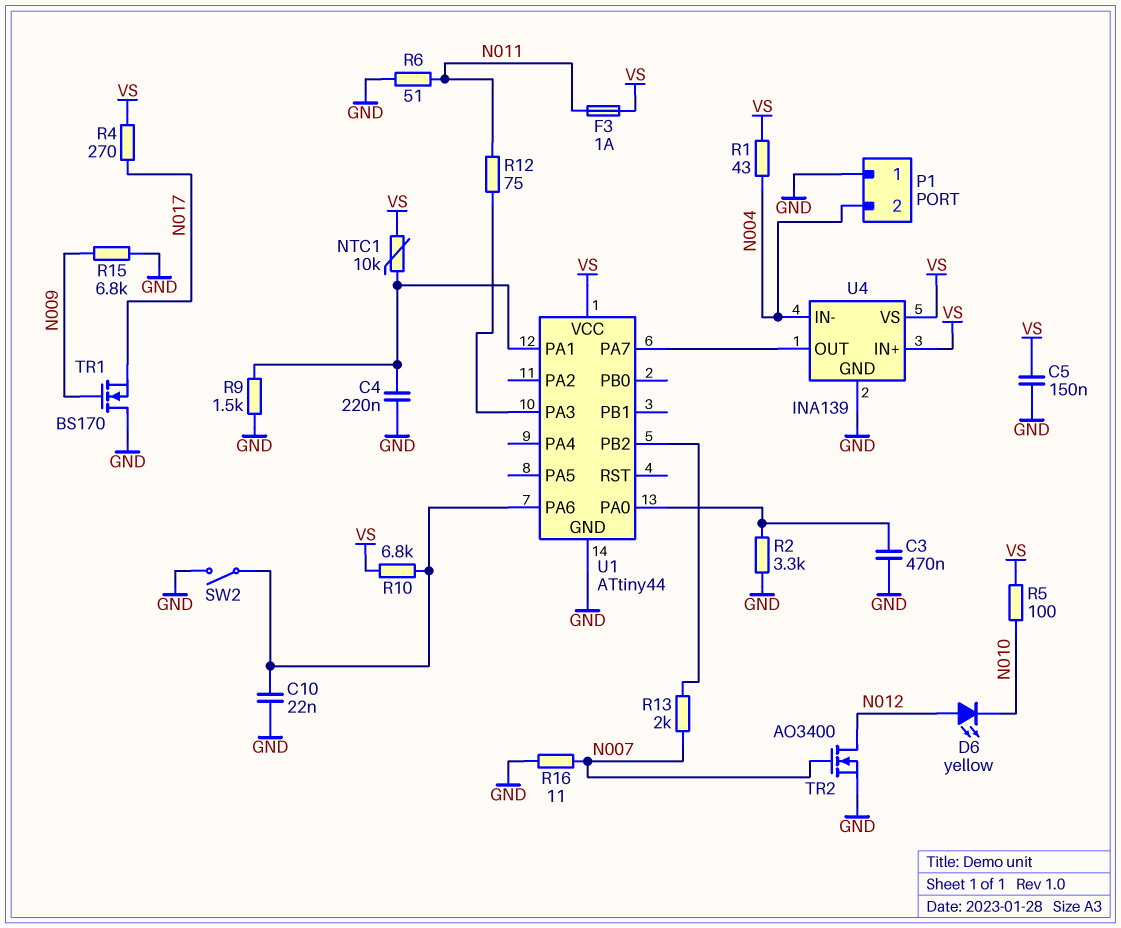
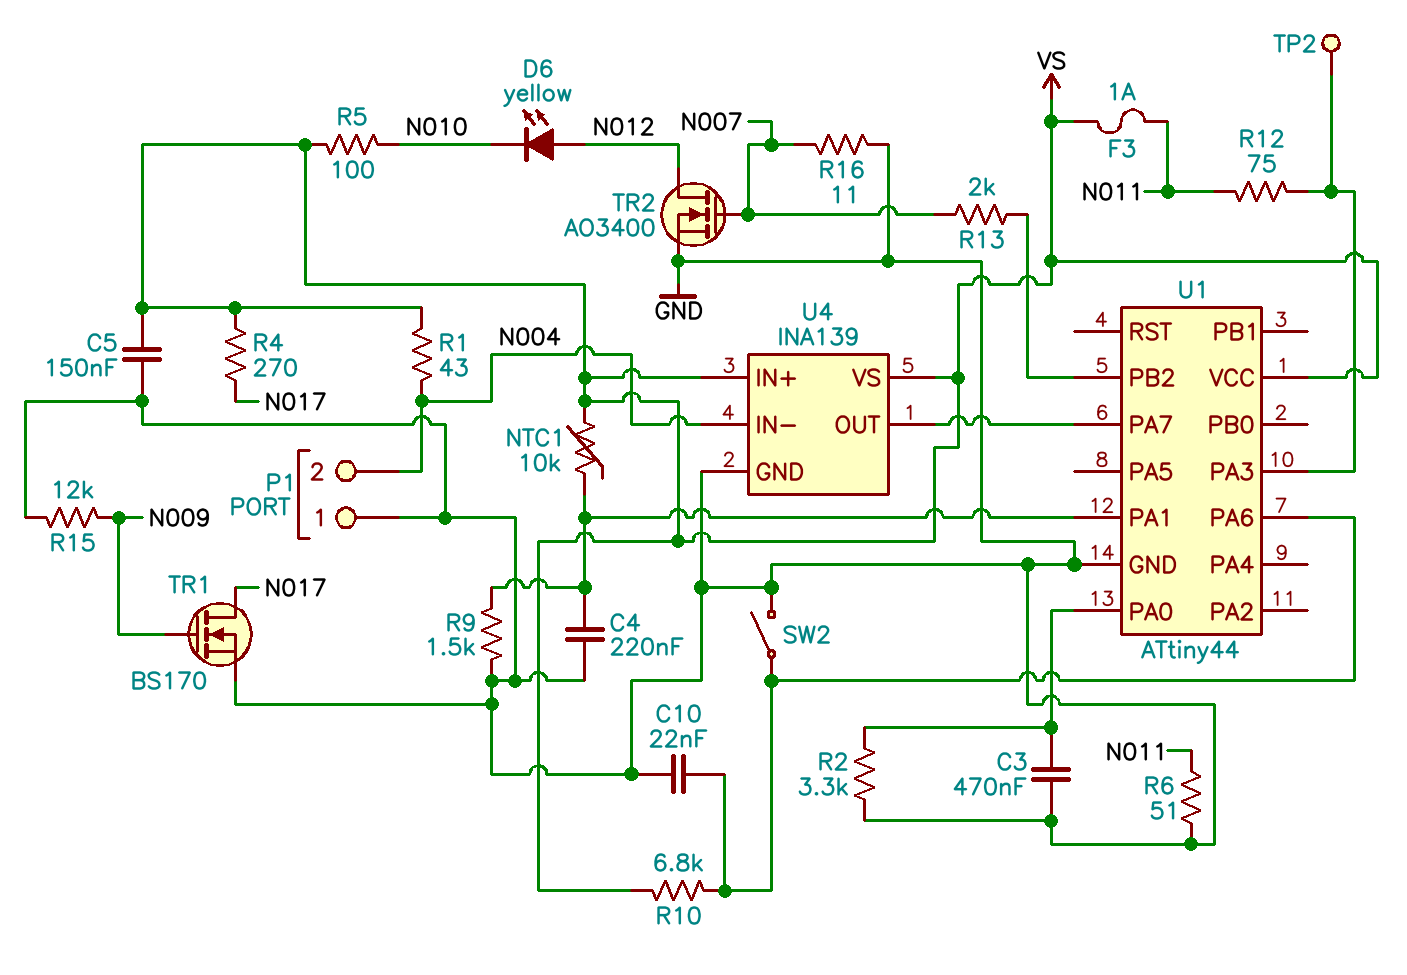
R15: 6.8k (GND, N009) -> 12k (GND, N009)
TP2: none -> test point (U1/PA3)
TR1: NMOS BS170 (G N009, D GND, S N017) -> NMOS BS170 (G N009, D N017, S GND)

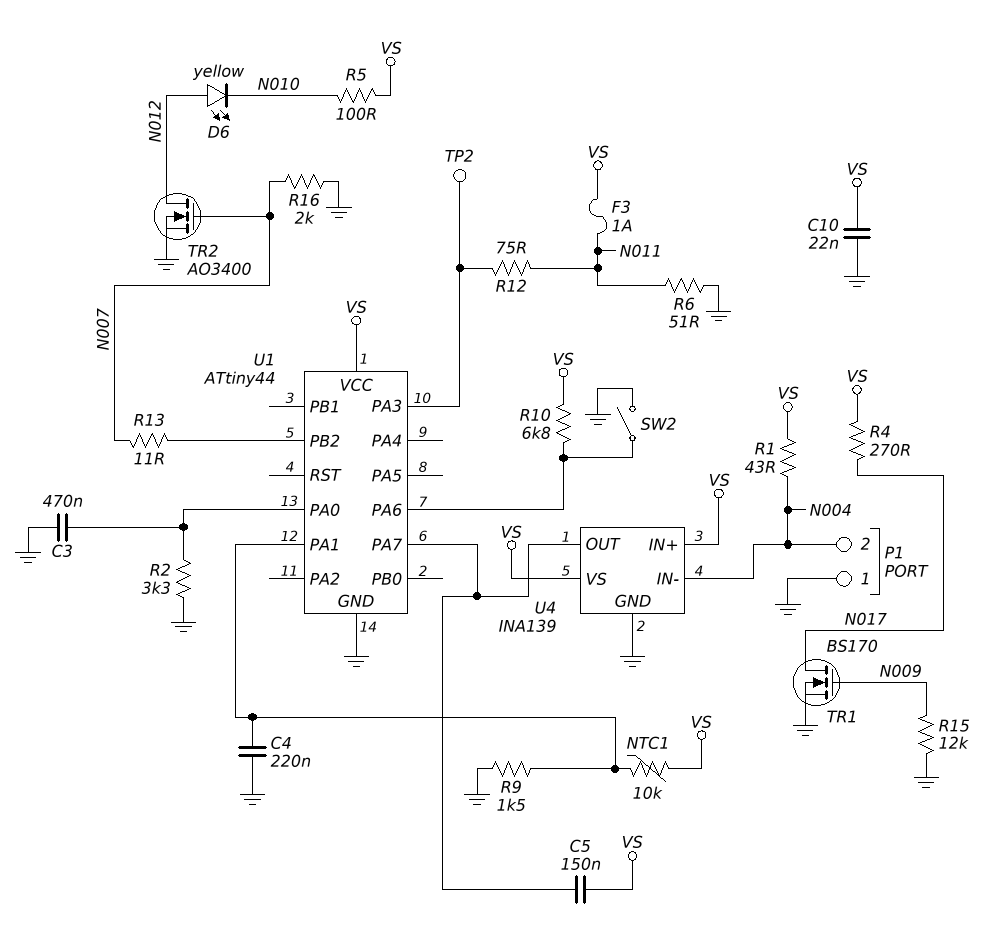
C5: 150nF (GND, VS) -> 150nF (U1/PA7, VS)
C10: 22nF (GND, U1/PA6) -> 22nF (GND, VS)
R13: 2k (N007, U1/PB2) -> 11 (N007, U1/PB2)
R16: 11 (GND, N007) -> 2k (GND, N007)

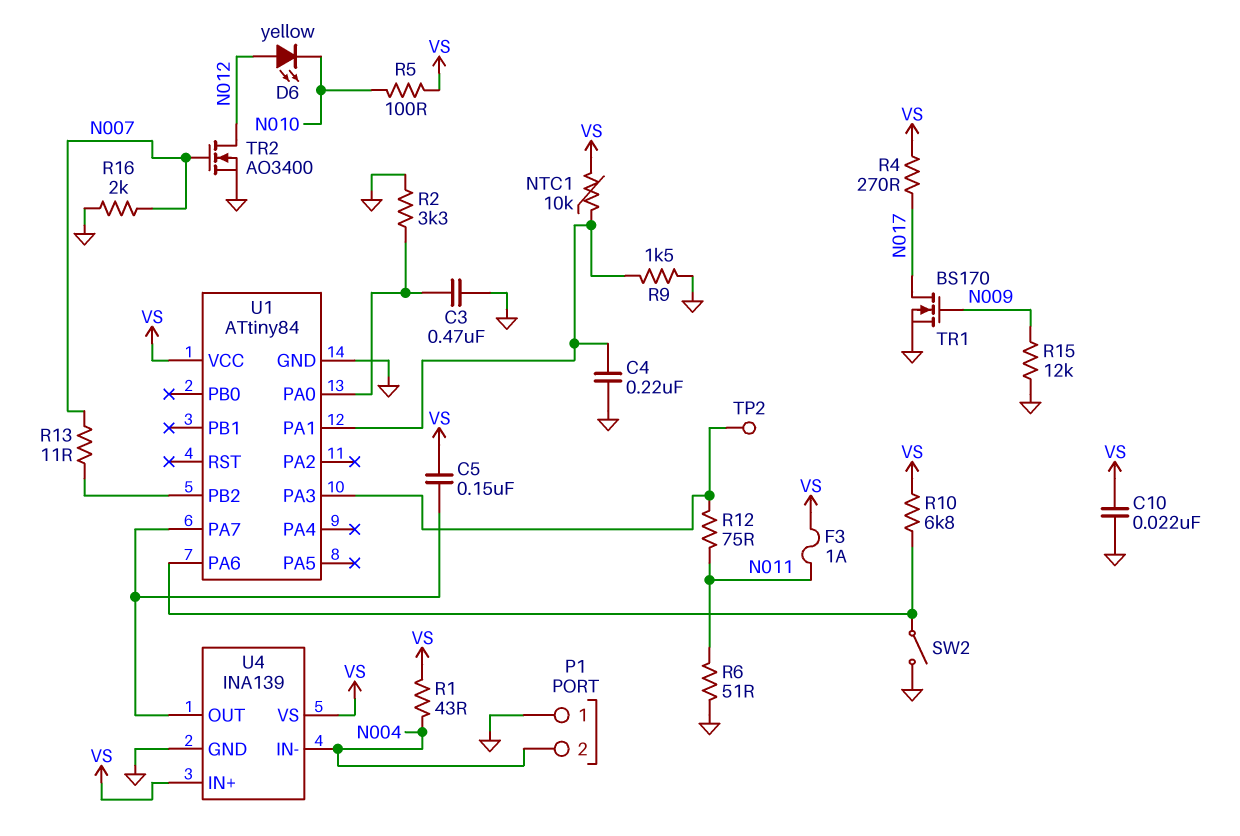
U1: ATtiny44 -> ATtiny84

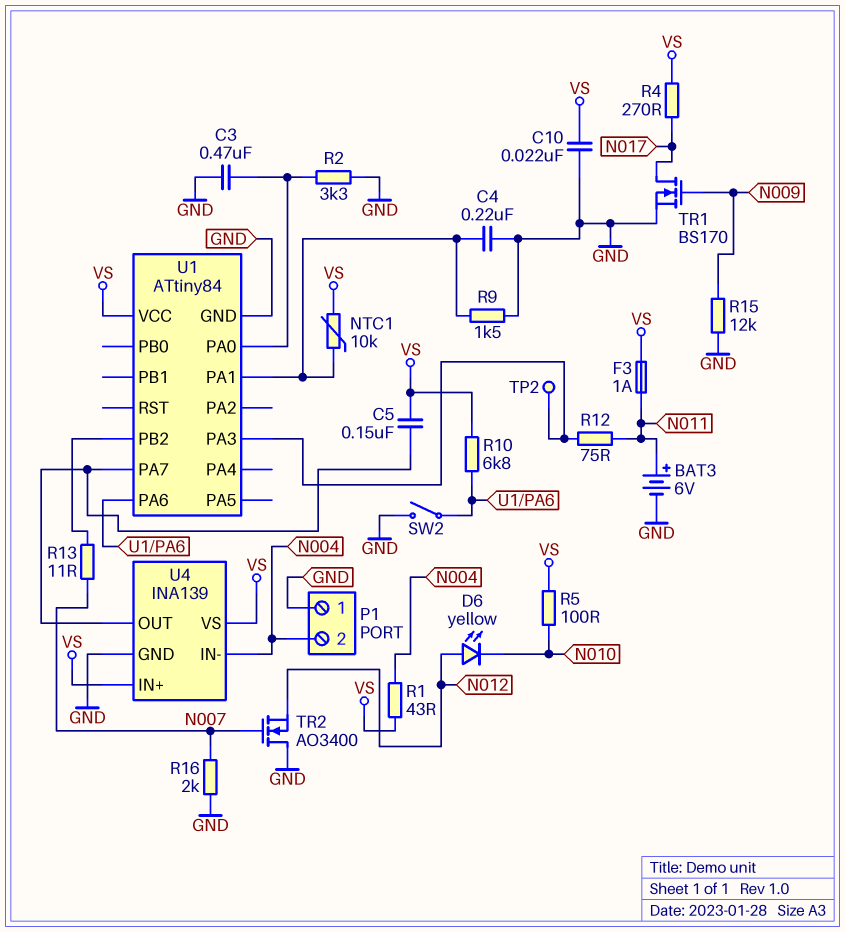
BAT3: none -> 6V (plus N011, minus GND)
R6: 51 (GND, N011) -> none
TR2: NMOS AO3400 (G N007, D N012, S GND) -> NMOS AO3400 (G N007, D GND, S N012)

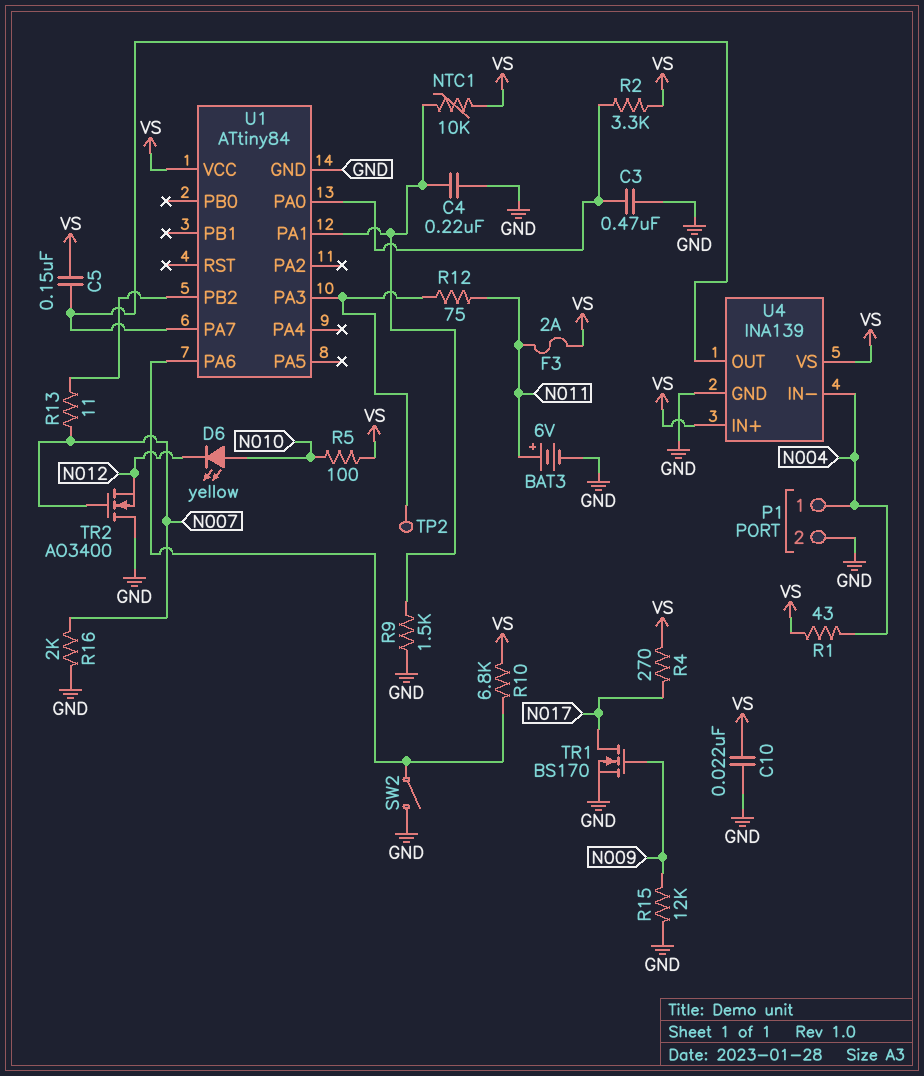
D6: LED yellow (A N012, K N010) -> LED yellow (A N010, K N012)
F3: 1A (N011, VS) -> 2A (N011, VS)
P1 pin 1: GND -> N004
P1 pin 2: N004 -> GND
R2: 3.3k (GND, U1/PA0) -> 3.3k (U1/PA0, VS)

